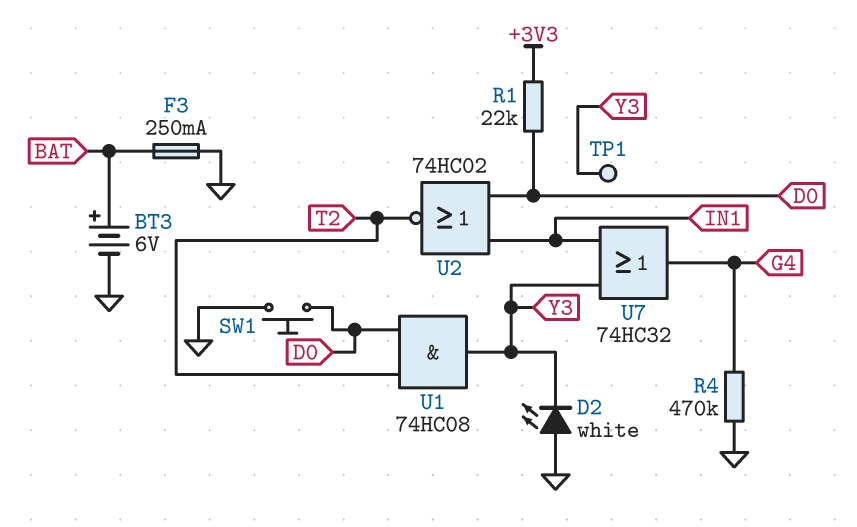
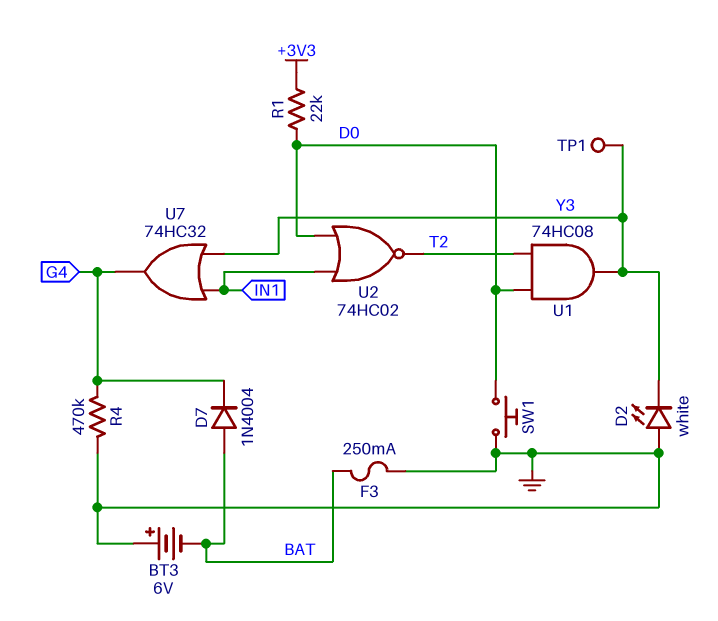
BT3: 6V (plus BAT, minus GND) -> 6V (plus GND, minus BAT)
D7: none -> diode 1N4004 (A BAT, K G4)

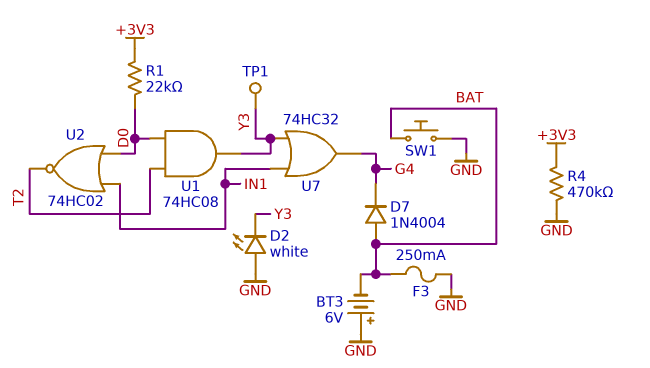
R4: 470k (G4, GND) -> 470k (+3V3, GND)
SW1: button (D0, GND) -> button (BAT, GND)

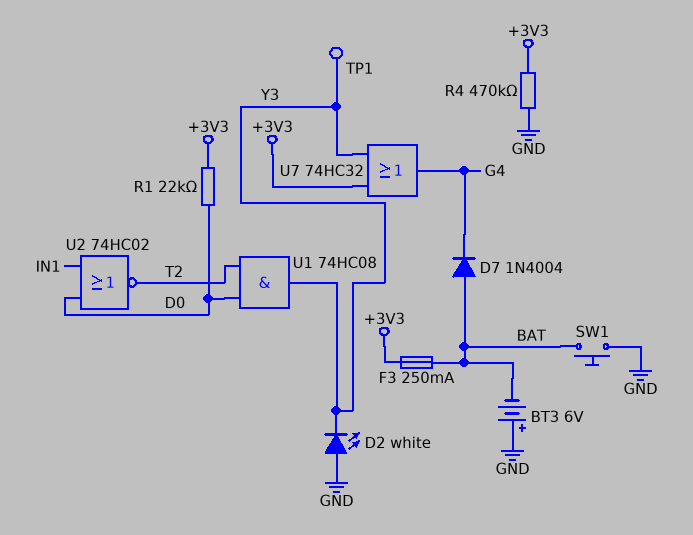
F3: 250mA (BAT, GND) -> 250mA (+3V3, BAT)
U7: OR 74HC32 (in IN1, in Y3, out G4) -> OR 74HC32 (in +3V3, in Y3, out G4)

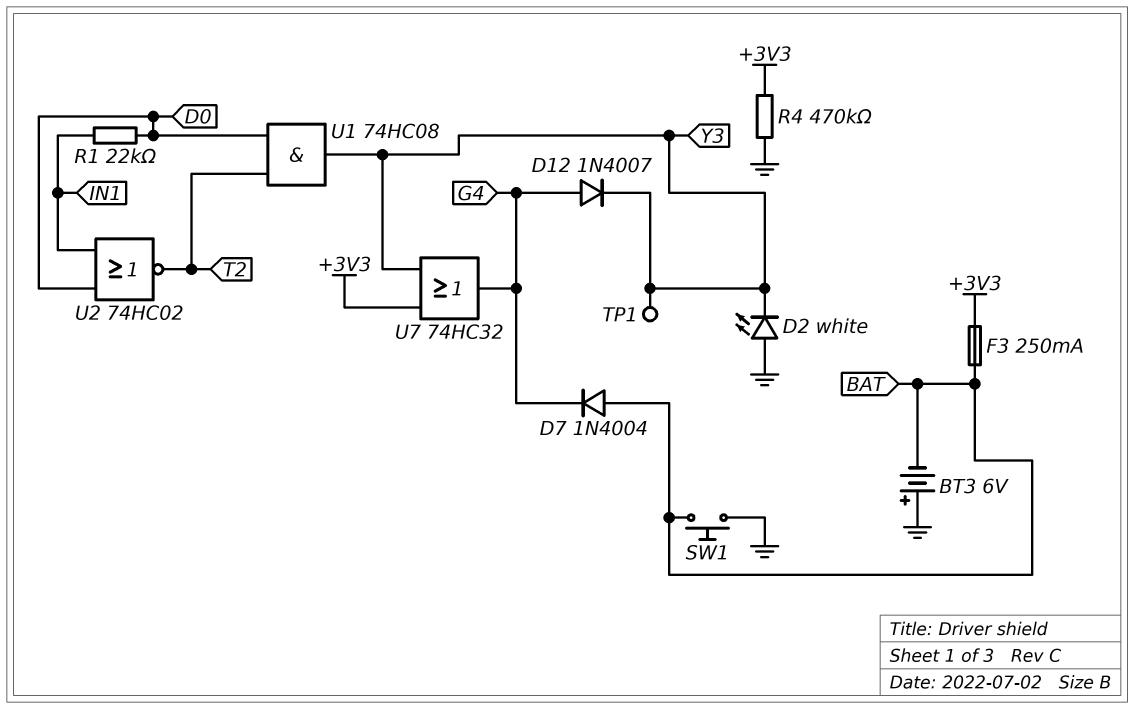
D12: none -> diode 1N4007 (A G4, K Y3)
R1: 22k (+3V3, D0) -> 22k (D0, IN1)

